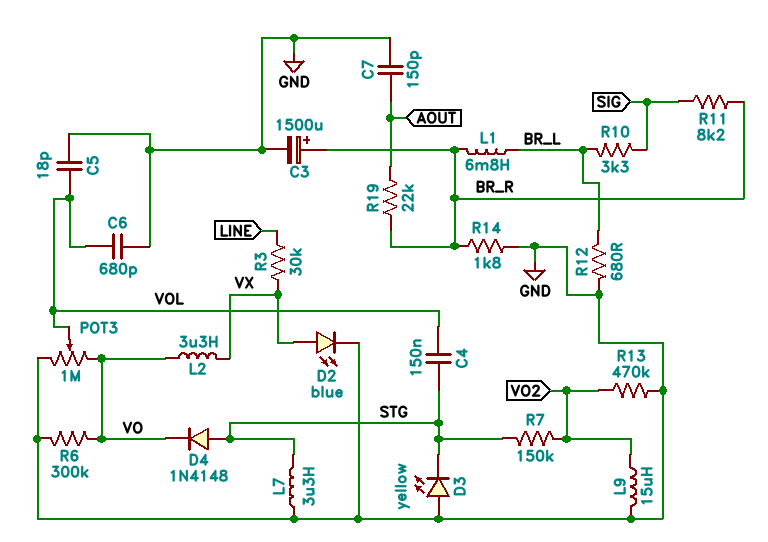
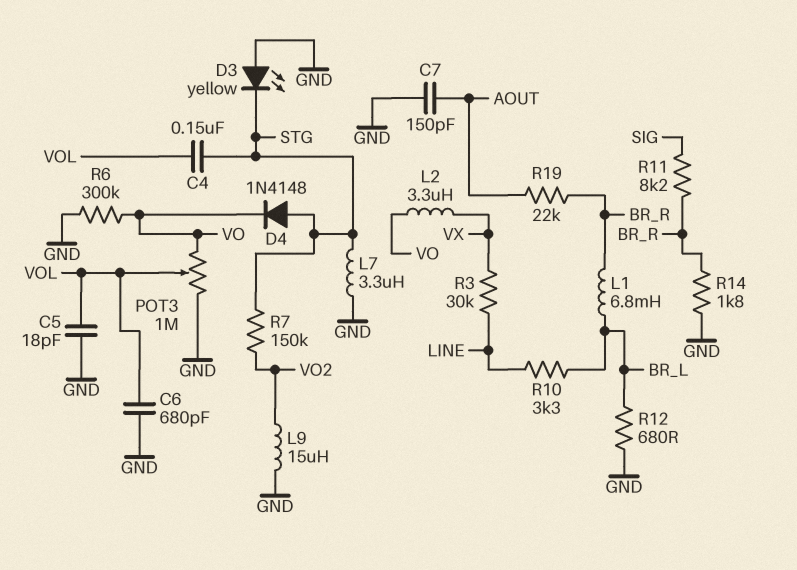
C3: 1500uF (plus BR_R, minus GND) -> none
D2: LED blue (A VX, K GND) -> none
R10: 3.3k (BR_L, SIG) -> 3.3k (BR_L, LINE)
R13: 470k (GND, VO2) -> none

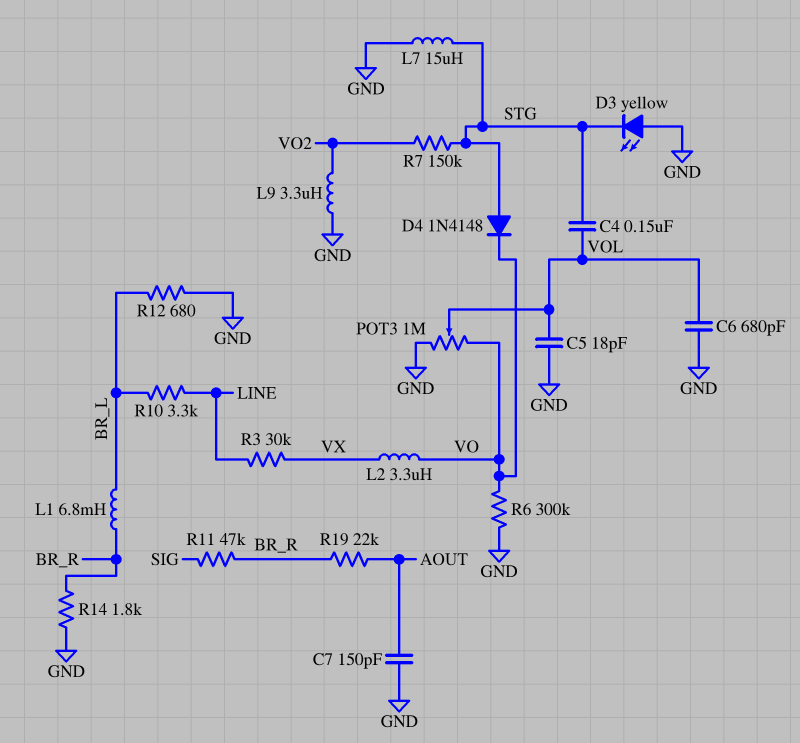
L7: 3.3uH (GND, STG) -> 15uH (GND, STG)
L9: 15uH (GND, VO2) -> 3.3uH (GND, VO2)
R11: 8.2k (BR_R, SIG) -> 47k (BR_R, SIG)

